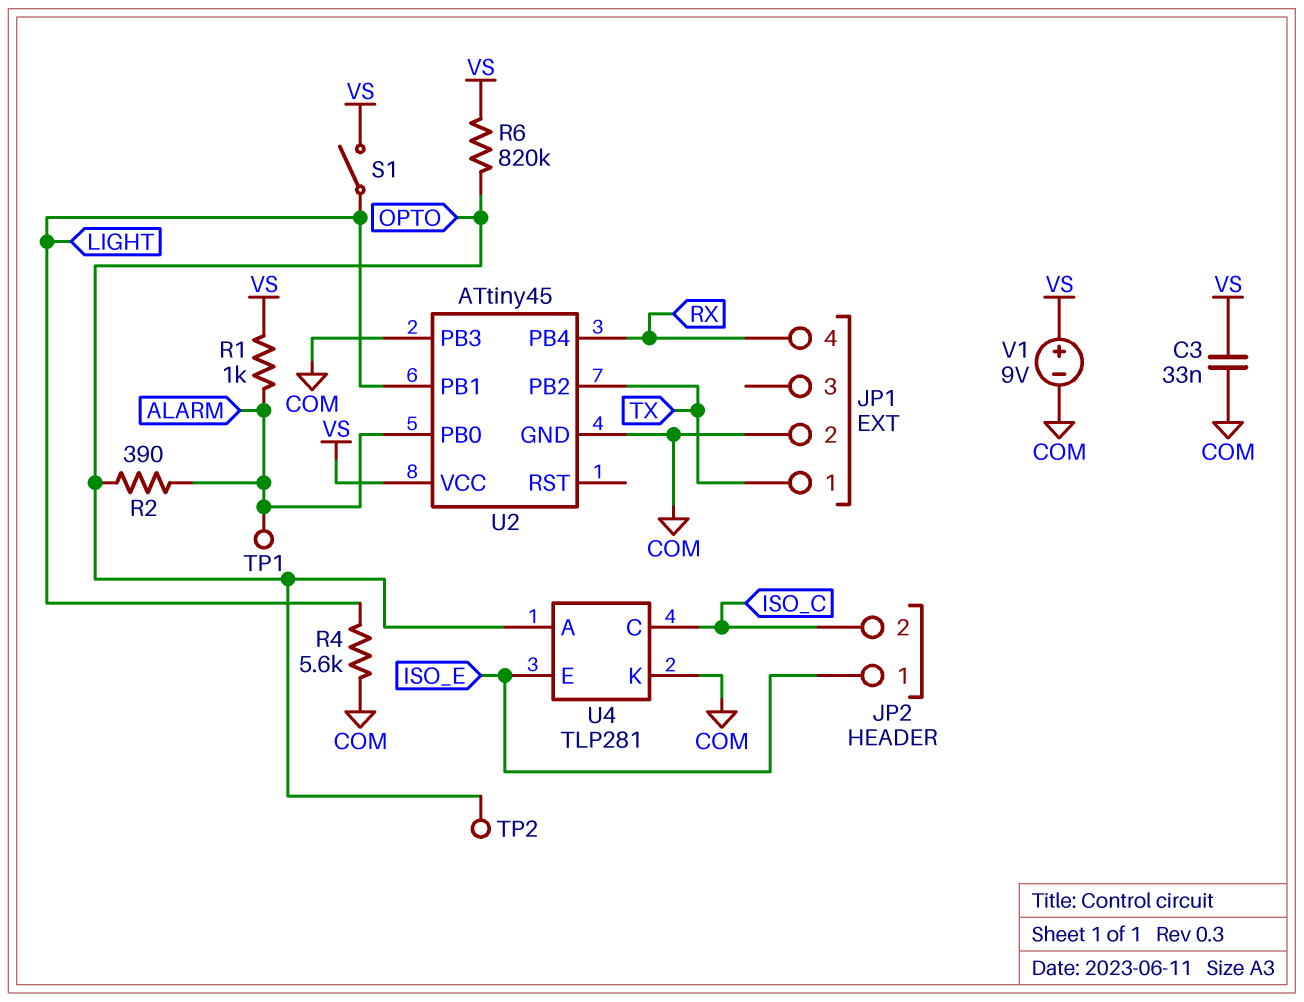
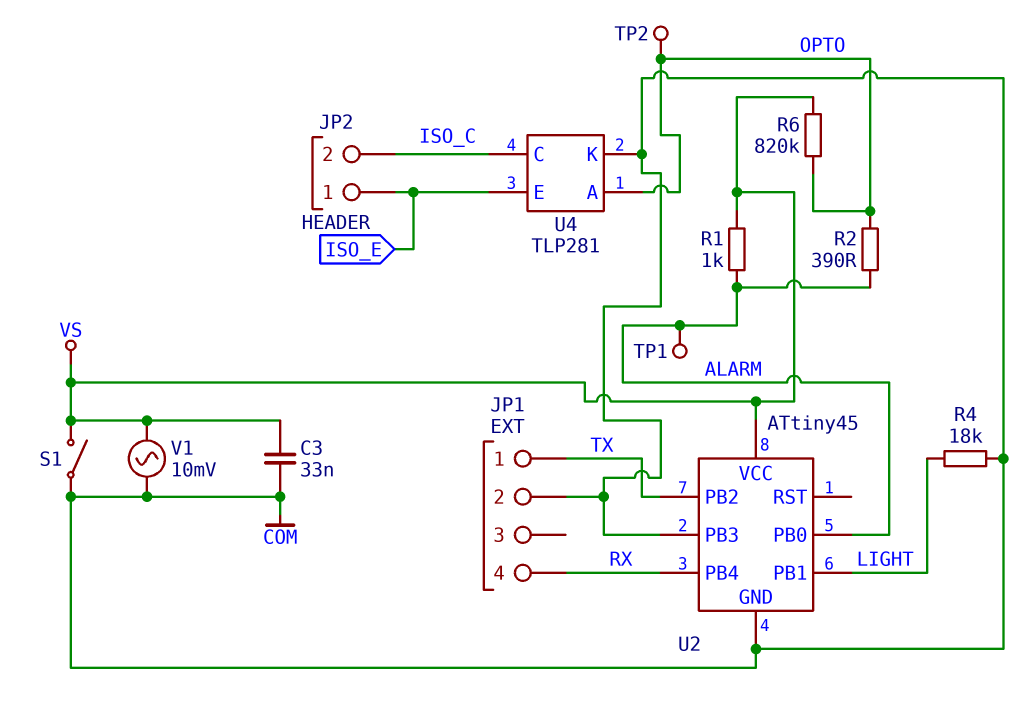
R4: 5.6k (COM, LIGHT) -> 18k (COM, LIGHT)
S1: switch (LIGHT, VS) -> switch (COM, VS)
V1: 9V (plus VS, minus COM) -> AC 10mV (COM, VS)

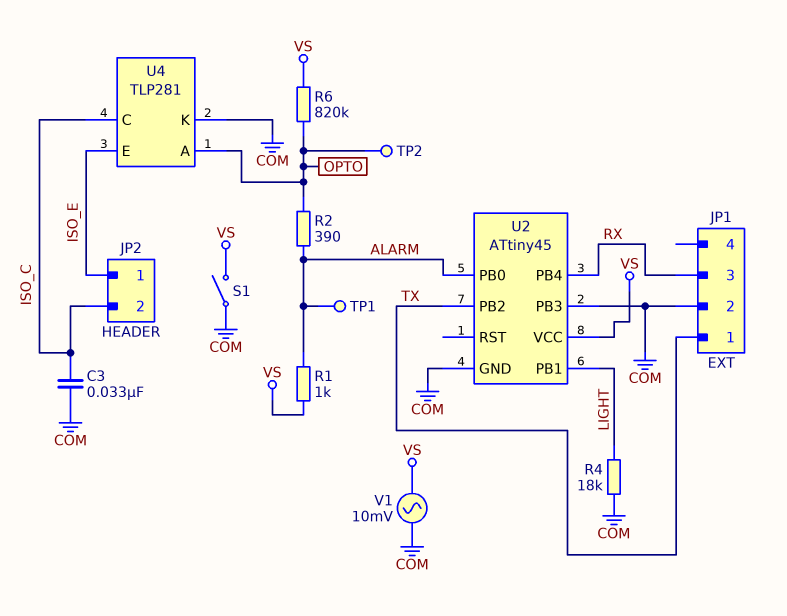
C3: 33nF (COM, VS) -> 33nF (COM, ISO_C)
JP1 pin 3: none -> RX
JP1 pin 4: RX -> none

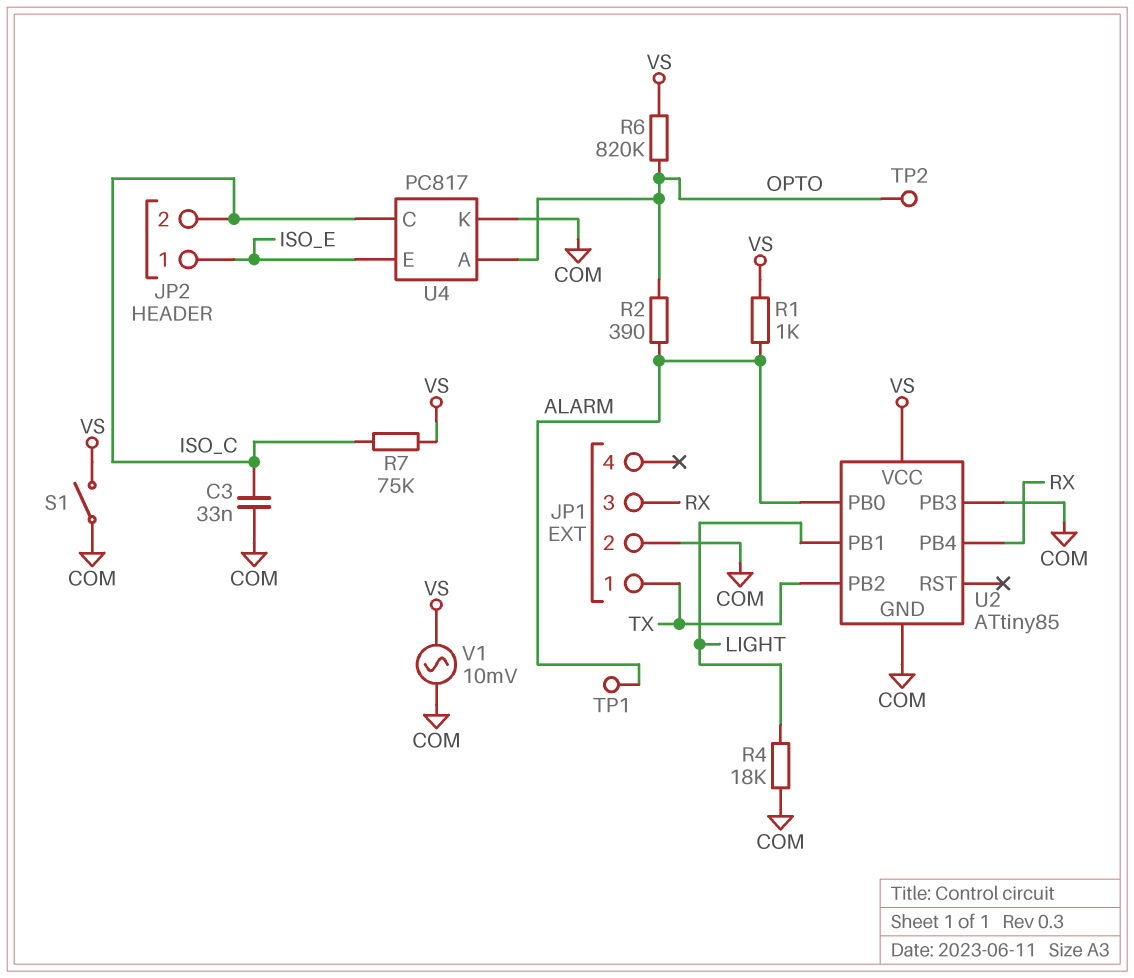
R7: none -> 75k (ISO_C, VS)
U2: ATtiny45 -> ATtiny85
U4: TLP281 -> PC817

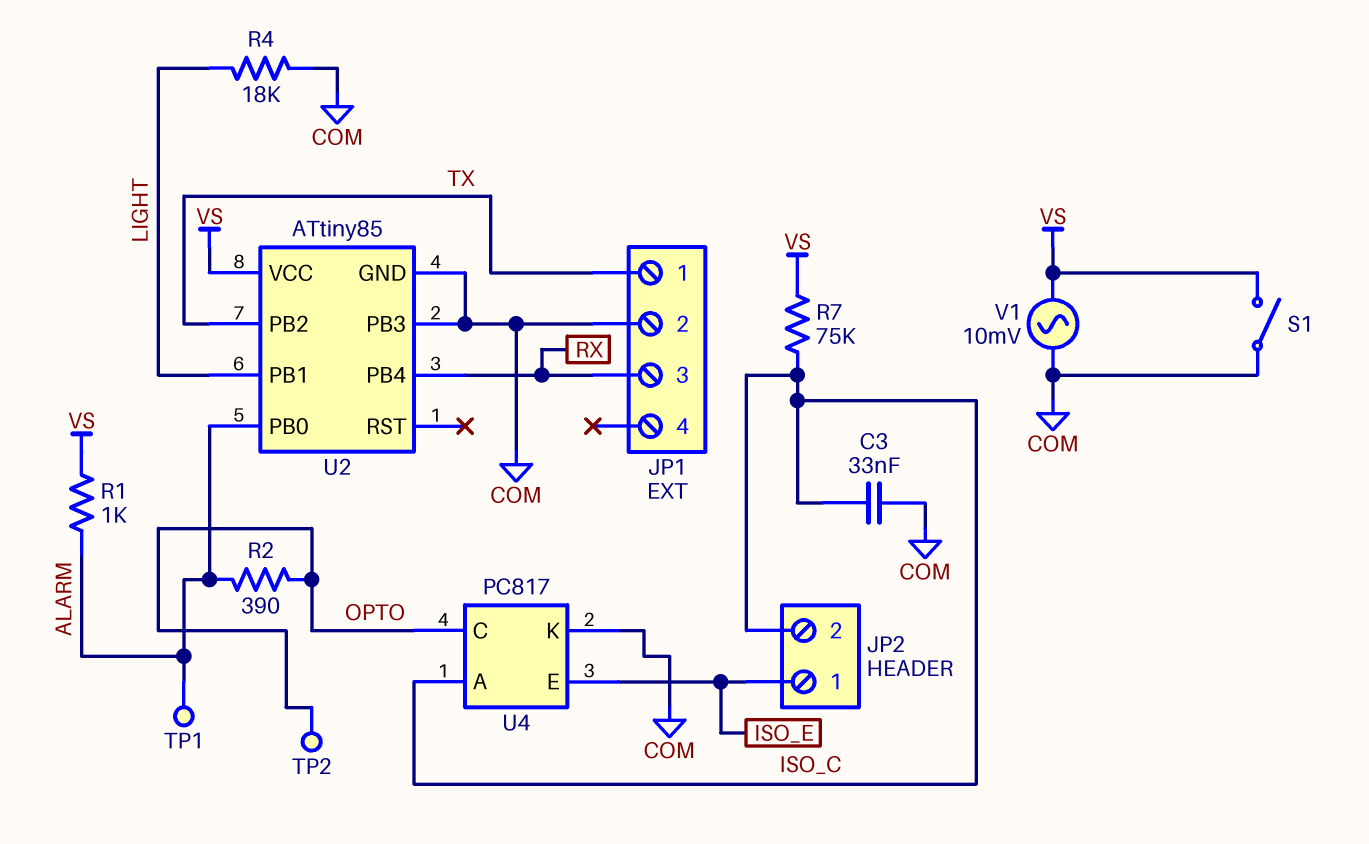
R6: 820k (OPTO, VS) -> none
U4 pin A: OPTO -> ISO_C
U4 pin C: ISO_C -> OPTO

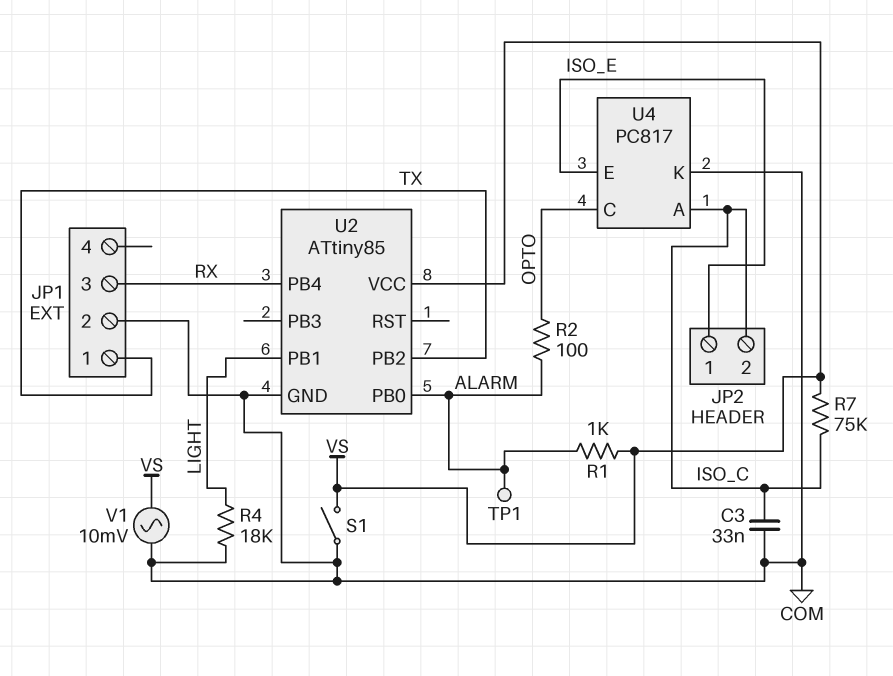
R2: 390 (ALARM, OPTO) -> 100 (ALARM, OPTO)
TP2: test point (OPTO) -> none
U2 pin PB3: COM -> none

